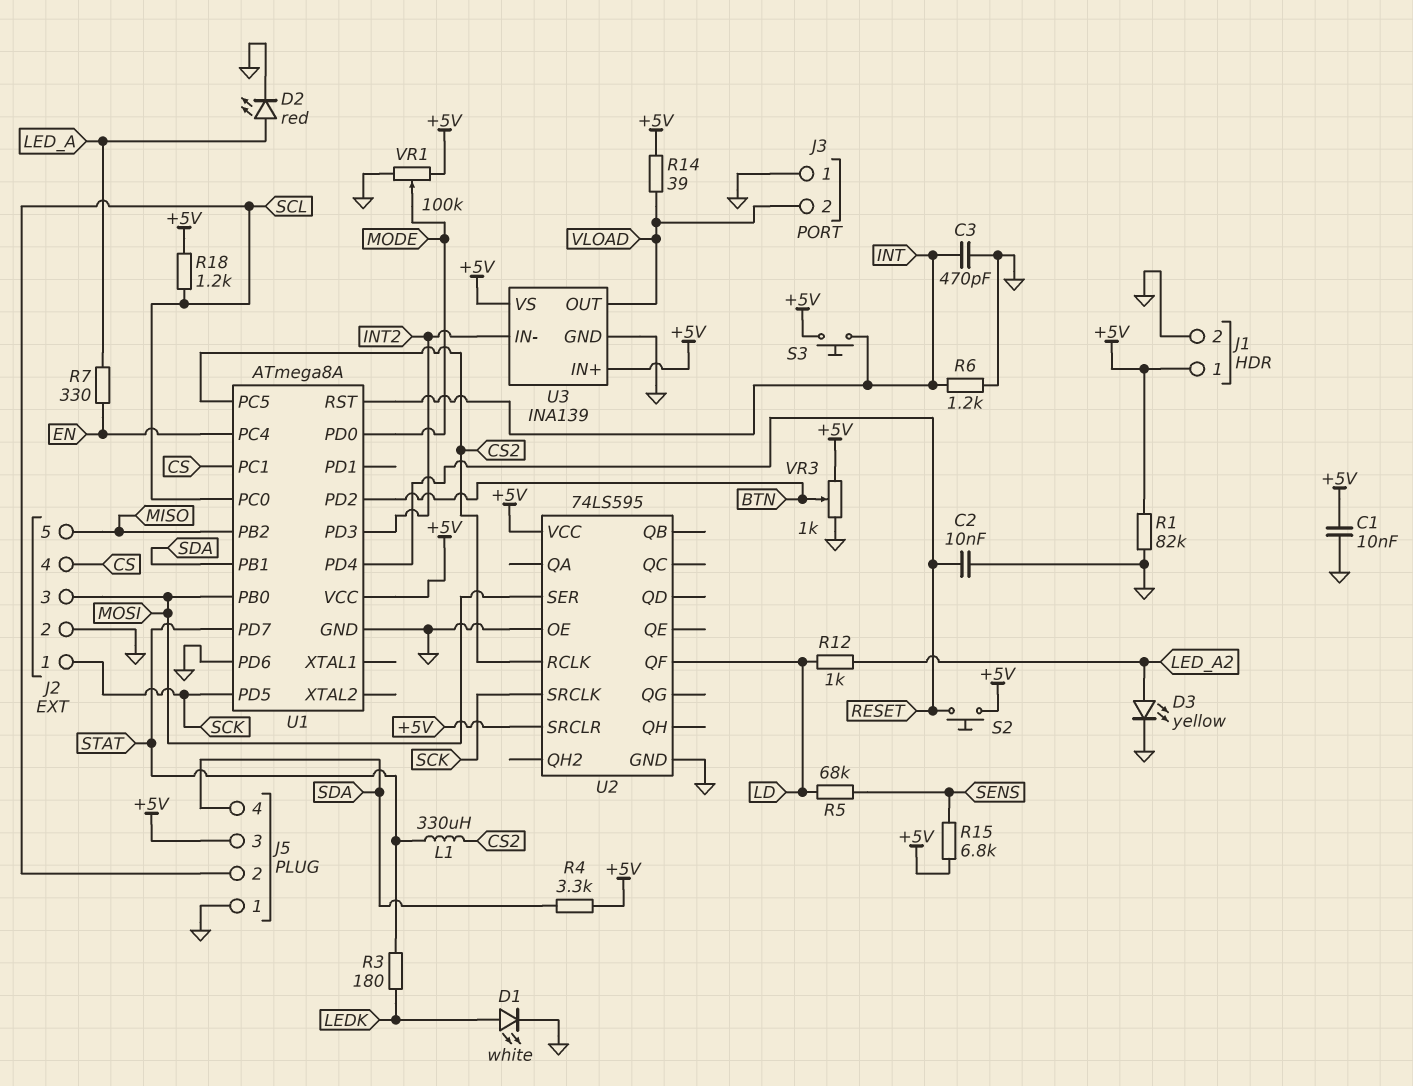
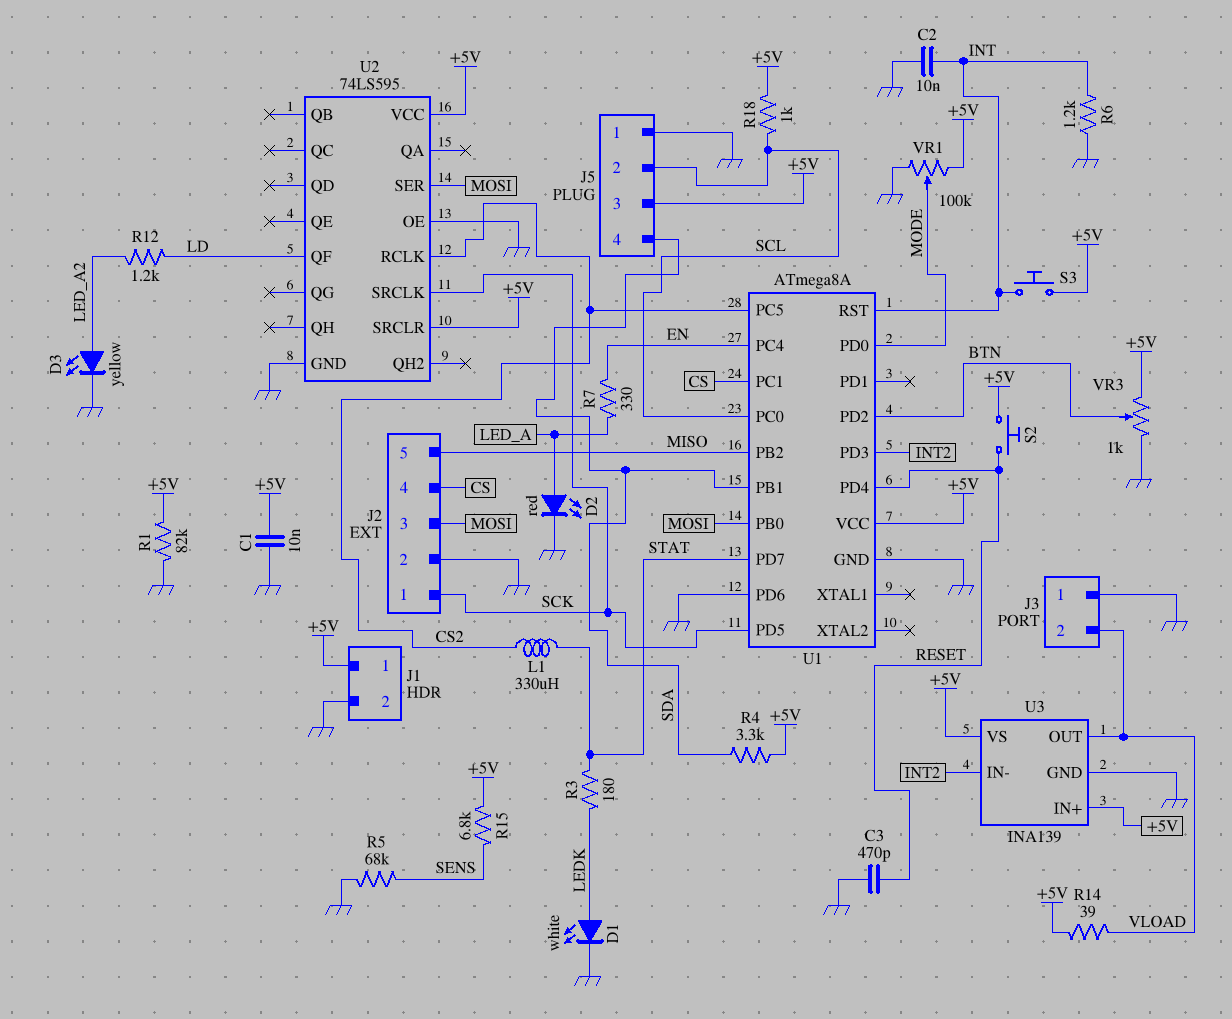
C2: 10nF (GND, RESET) -> 10nF (GND, INT)
C3: 470pF (GND, INT) -> 470pF (GND, RESET)
R5: 68k (LD, SENS) -> 68k (GND, SENS)
R12: 1k (LD, LED_A2) -> 1.2k (LD, LED_A2)
R18: 1.2k (+5V, SCL) -> 1k (+5V, SCL)

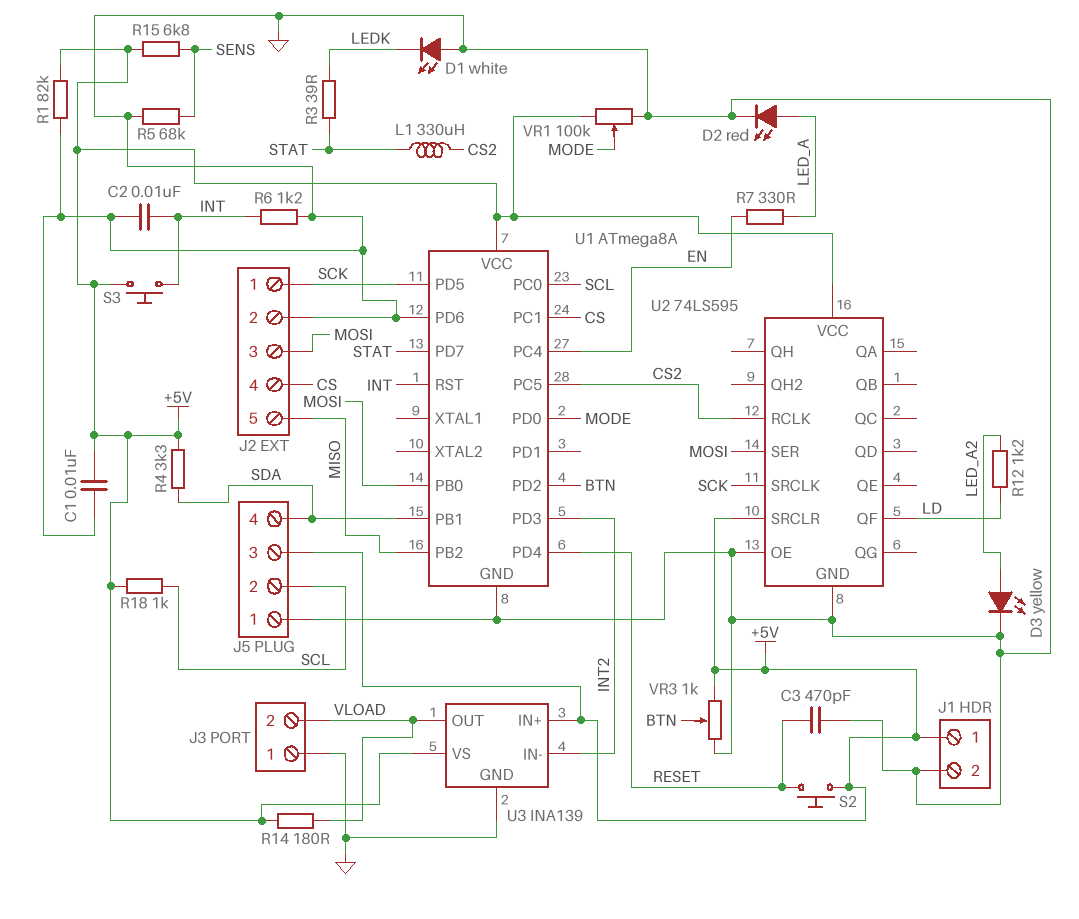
D1: LED white (A LEDK, K GND) -> LED white (A GND, K LEDK)
R3: 180 (LEDK, STAT) -> 39 (LEDK, STAT)
R14: 39 (+5V, VLOAD) -> 180 (+5V, VLOAD)

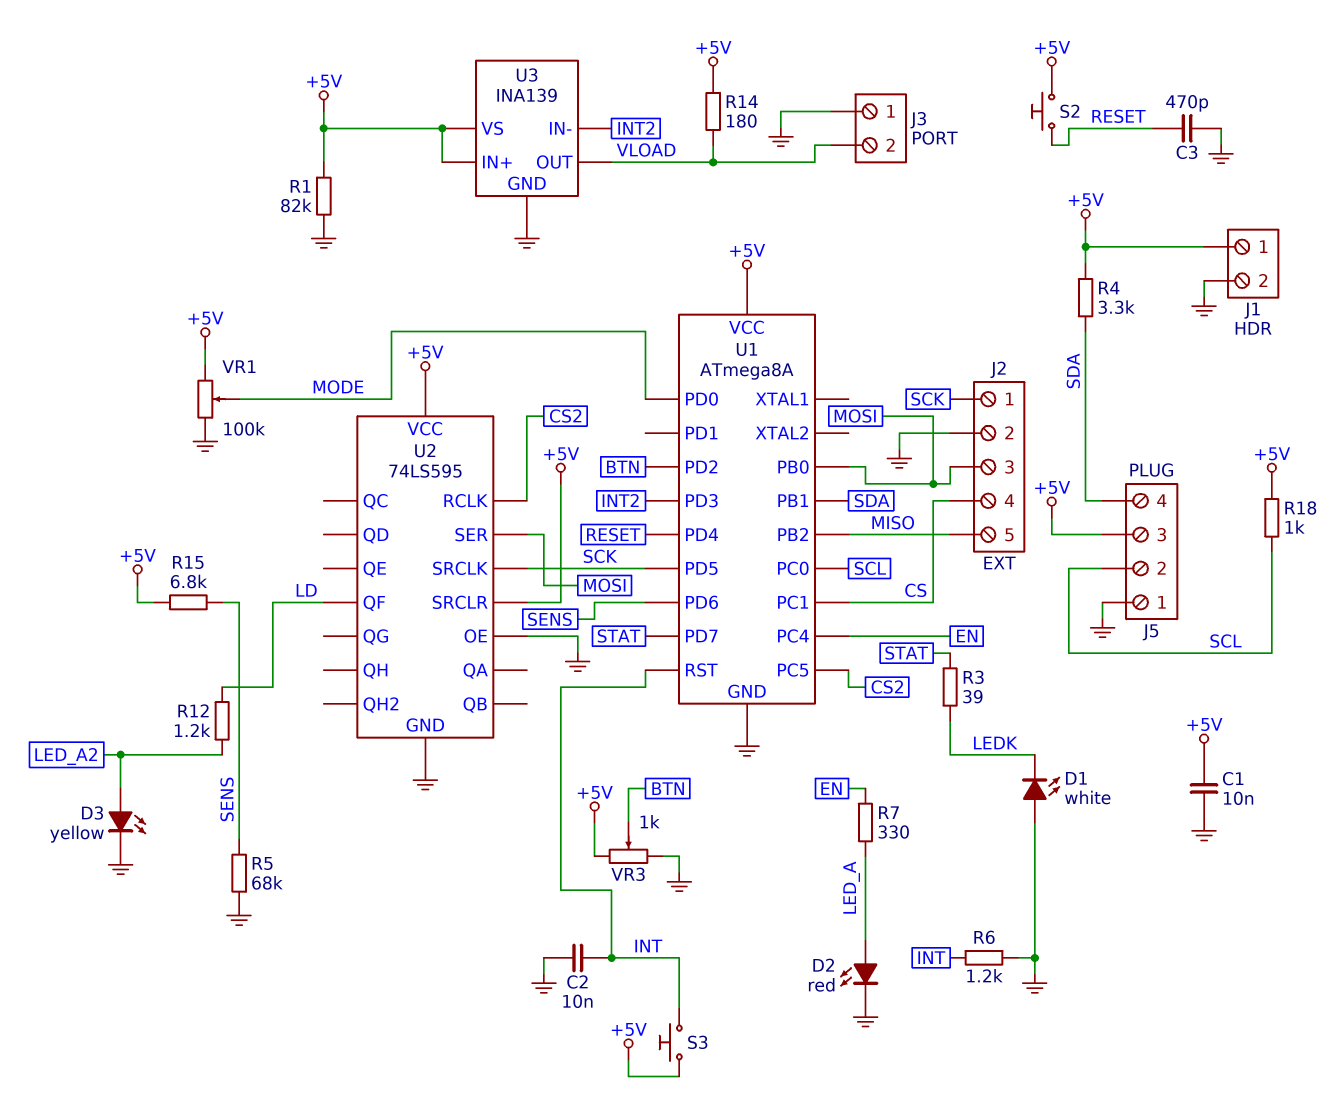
L1: 330uH (CS2, STAT) -> none
U1 pin PD6: GND -> SENS

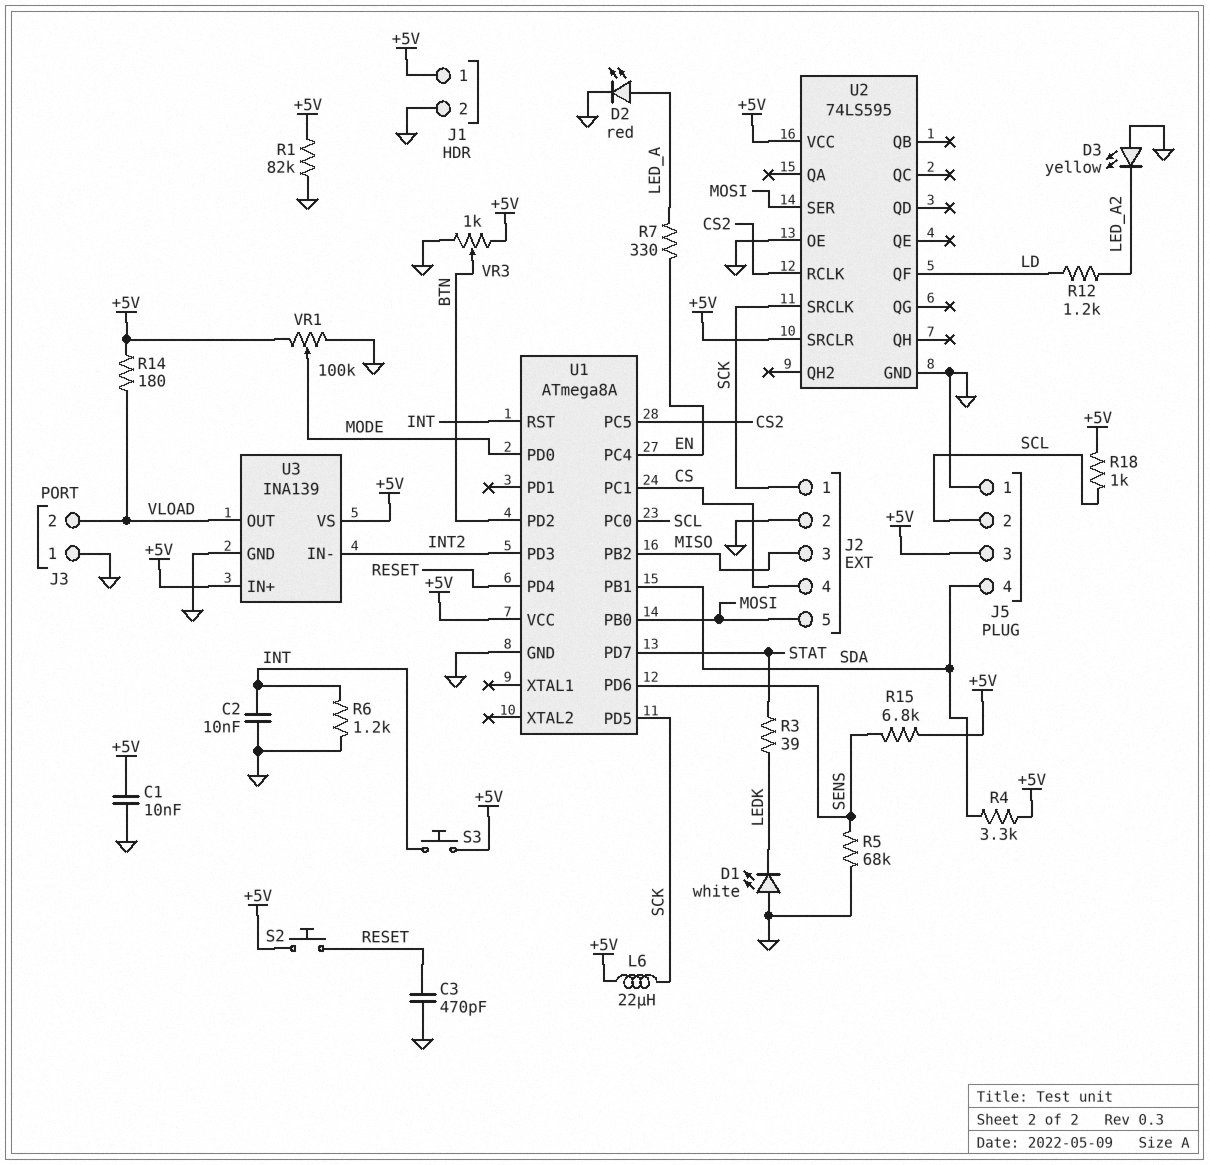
D3: LED yellow (A LED_A2, K GND) -> LED yellow (A GND, K LED_A2)
J2 pin 3: MOSI -> MISO
J2 pin 5: MISO -> MOSI
L6: none -> 22uH (+5V, SCK)

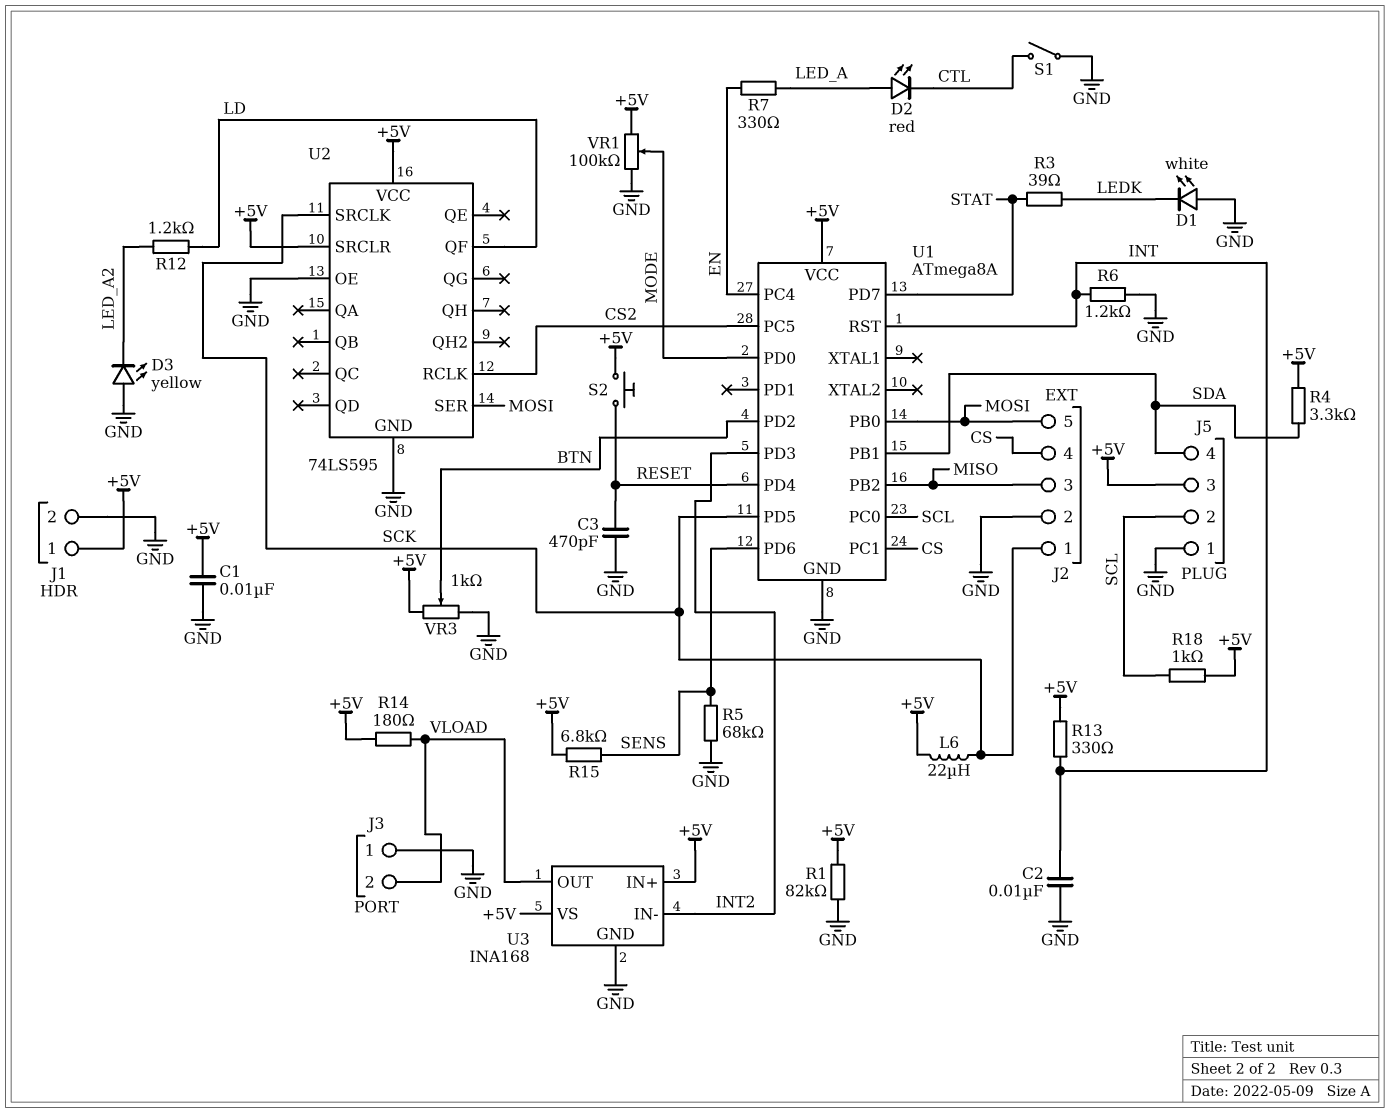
D2: LED red (A LED_A, K GND) -> LED red (A LED_A, K CTL)
R13: none -> 330 (+5V, INT)
S1: none -> switch (CTL, GND)
S3: button (+5V, INT) -> none
U3: INA139 -> INA168

